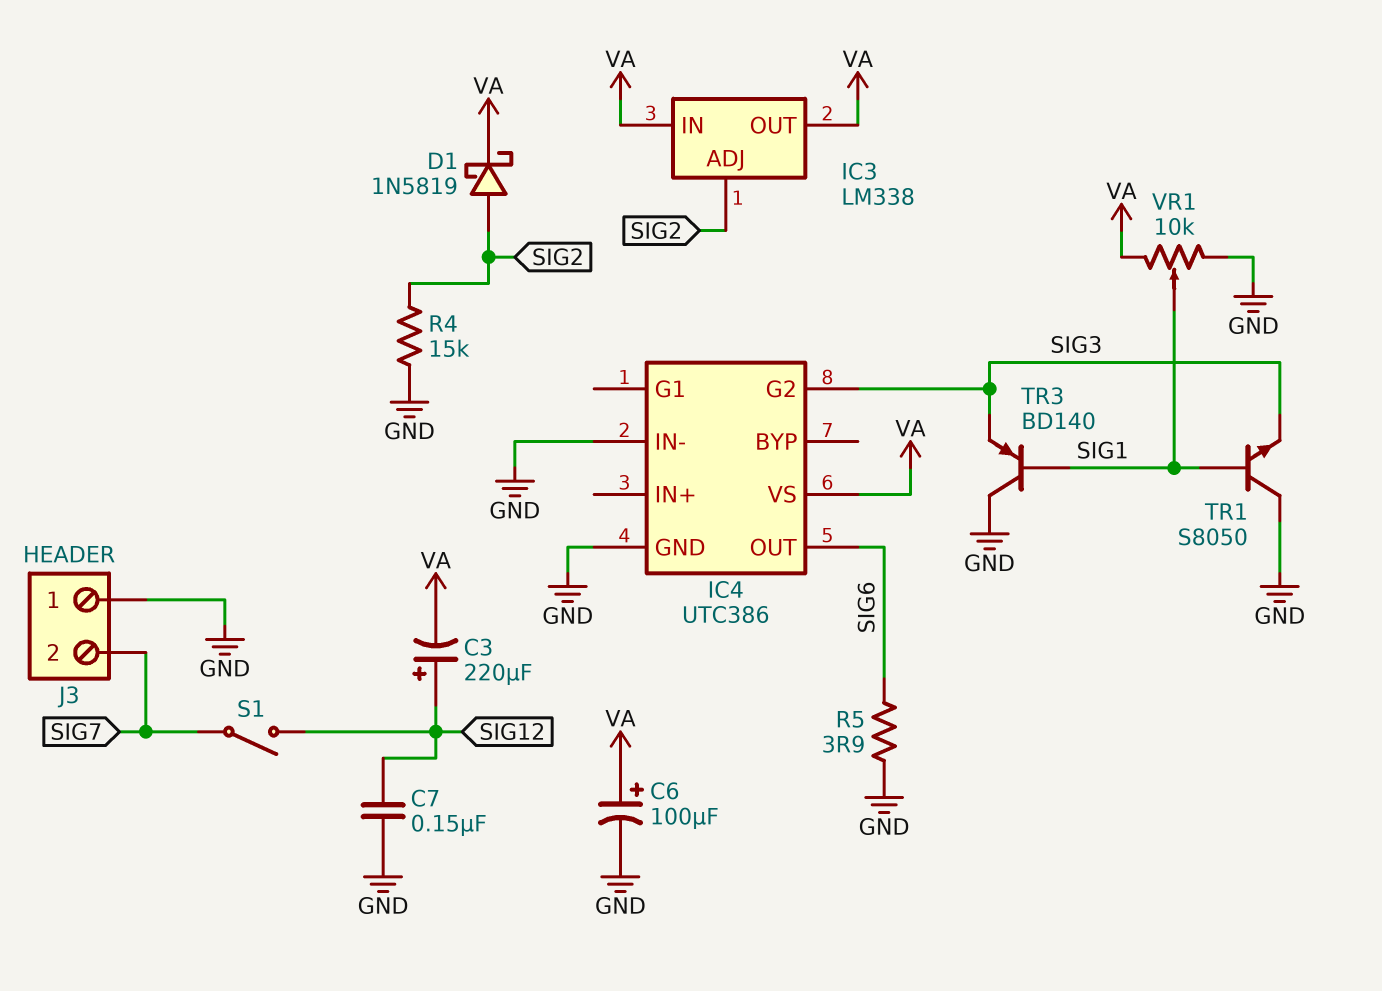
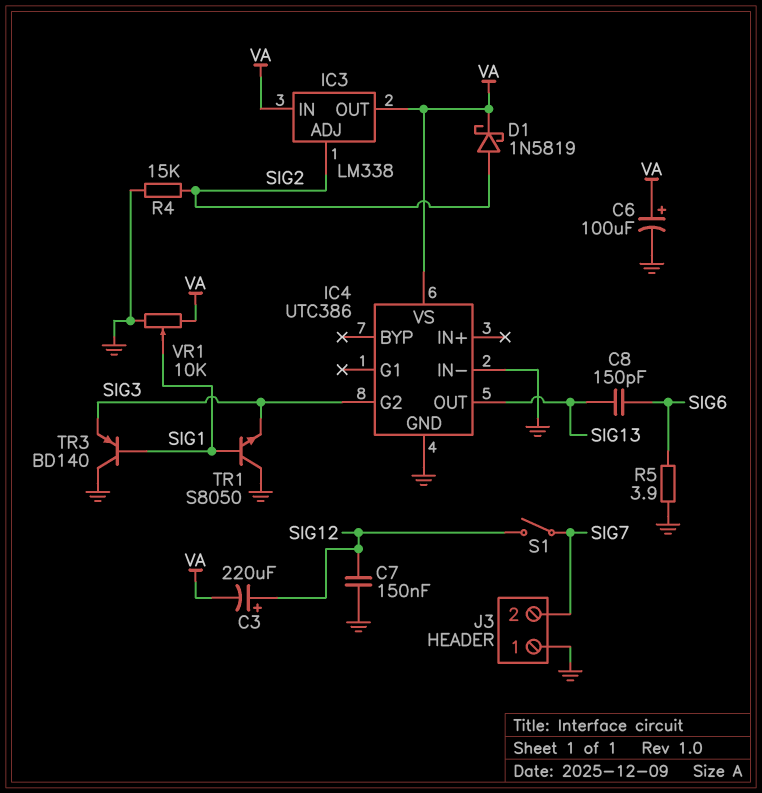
C8: none -> 150pF (SIG6, SIG13)
IC4 pin OUT: SIG6 -> SIG13

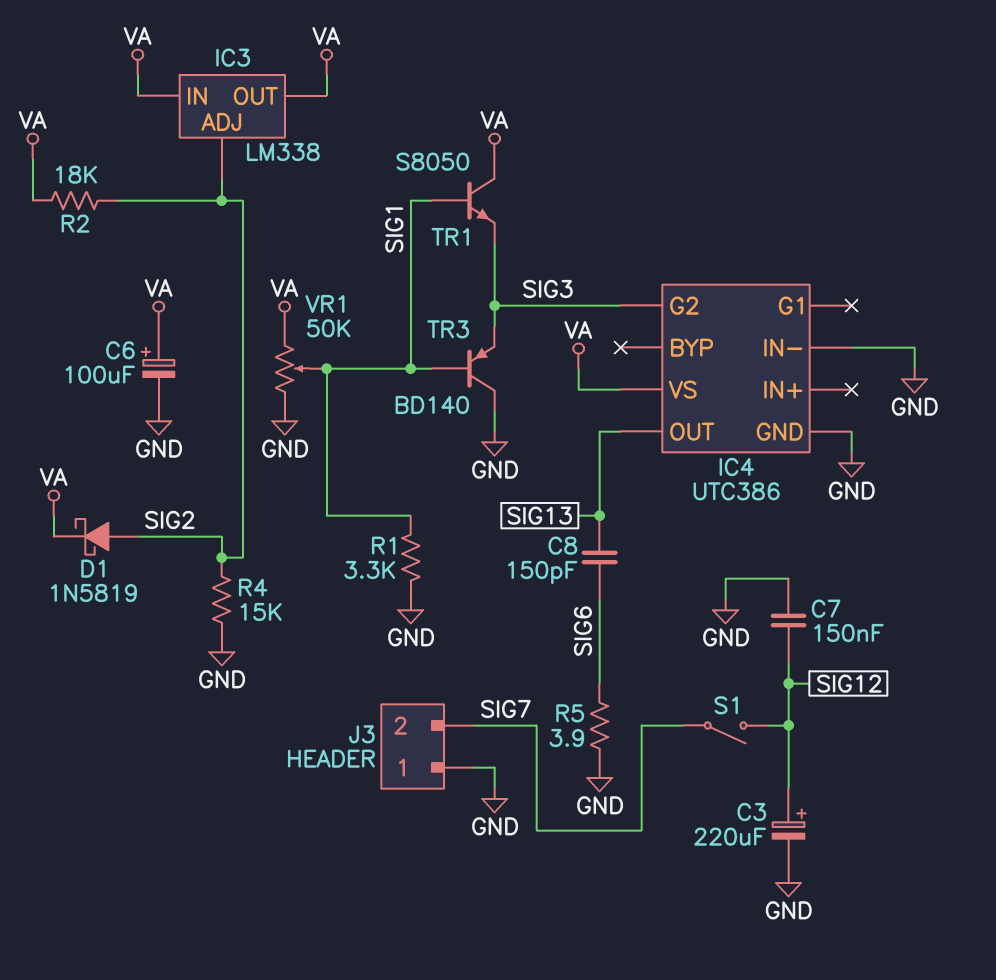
C3: 220uF (plus SIG12, minus VA) -> 220uF (plus SIG12, minus GND)
R1: none -> 3.3k (GND, SIG1)
R2: none -> 18k (SIG2, VA)
TR1: NPN S8050 (B SIG1, C GND, E SIG3) -> NPN S8050 (B SIG1, C VA, E SIG3)
VR1: 10k (GND, VA, wiper SIG1) -> 50k (GND, VA, wiper SIG1)

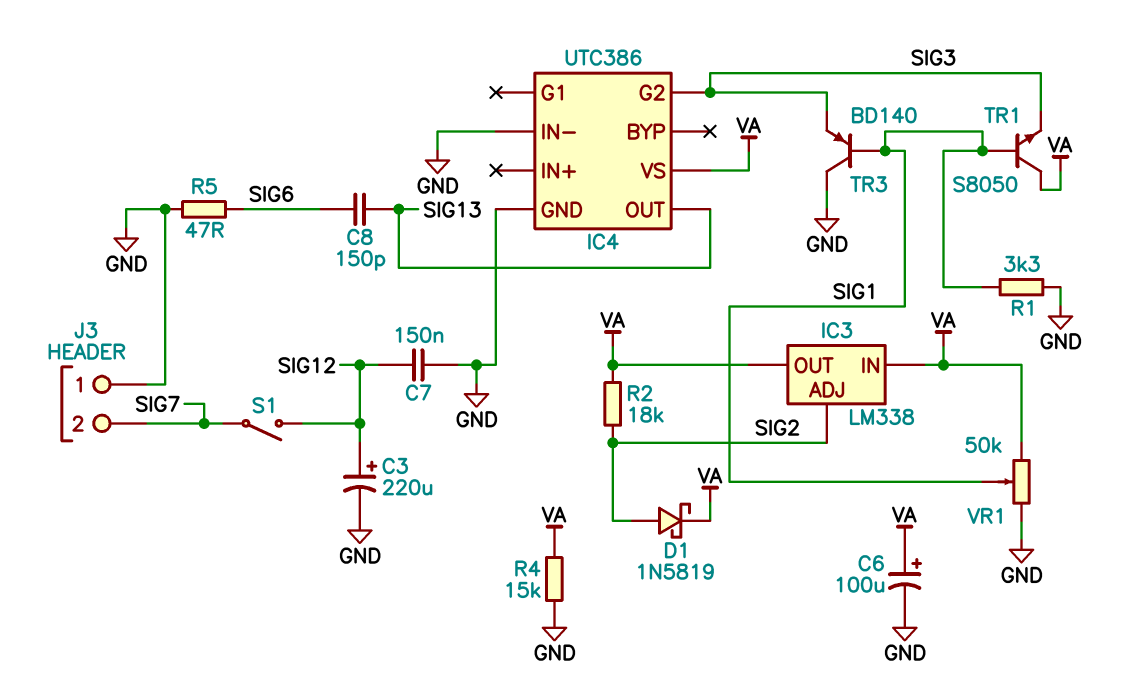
R4: 15k (GND, SIG2) -> 15k (GND, VA)
R5: 3.9 (GND, SIG6) -> 47 (GND, SIG6)

